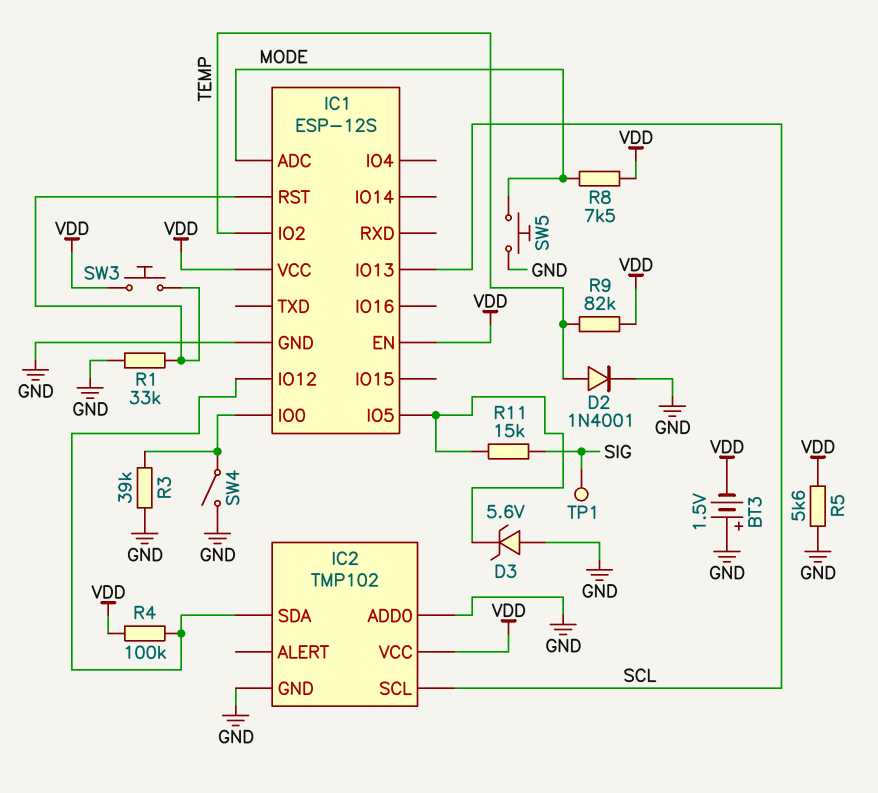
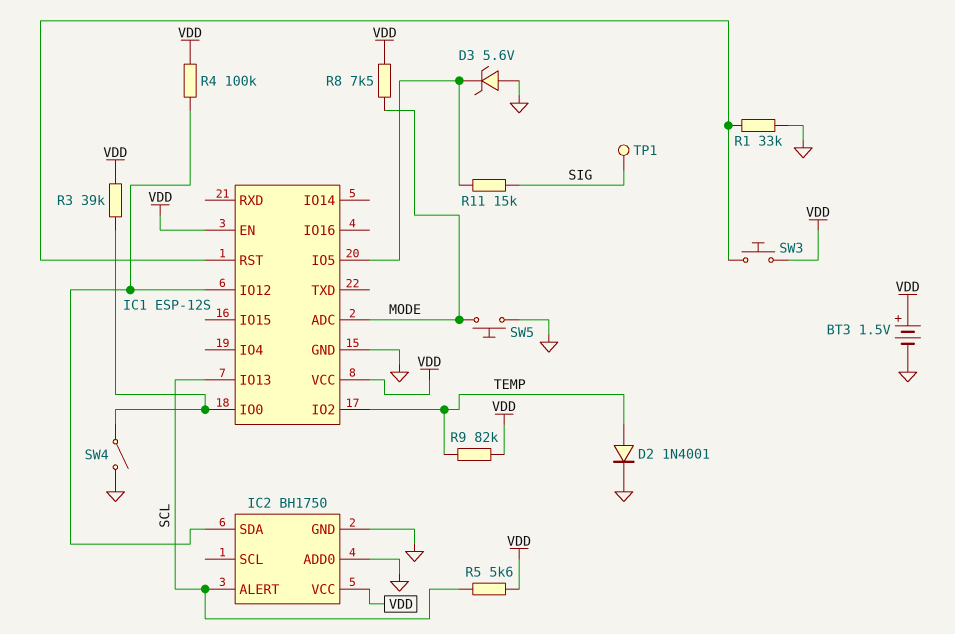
BT3: 1.5V (plus GND, minus VDD) -> 1.5V (plus VDD, minus GND)
IC2: TMP102 -> BH1750
IC2 pin ALERT: none -> SCL
IC2 pin SCL: SCL -> none
R3: 39k (GND, IC1/IO0) -> 39k (IC1/IO0, VDD)
R5: 5.6k (GND, VDD) -> 5.6k (SCL, VDD)

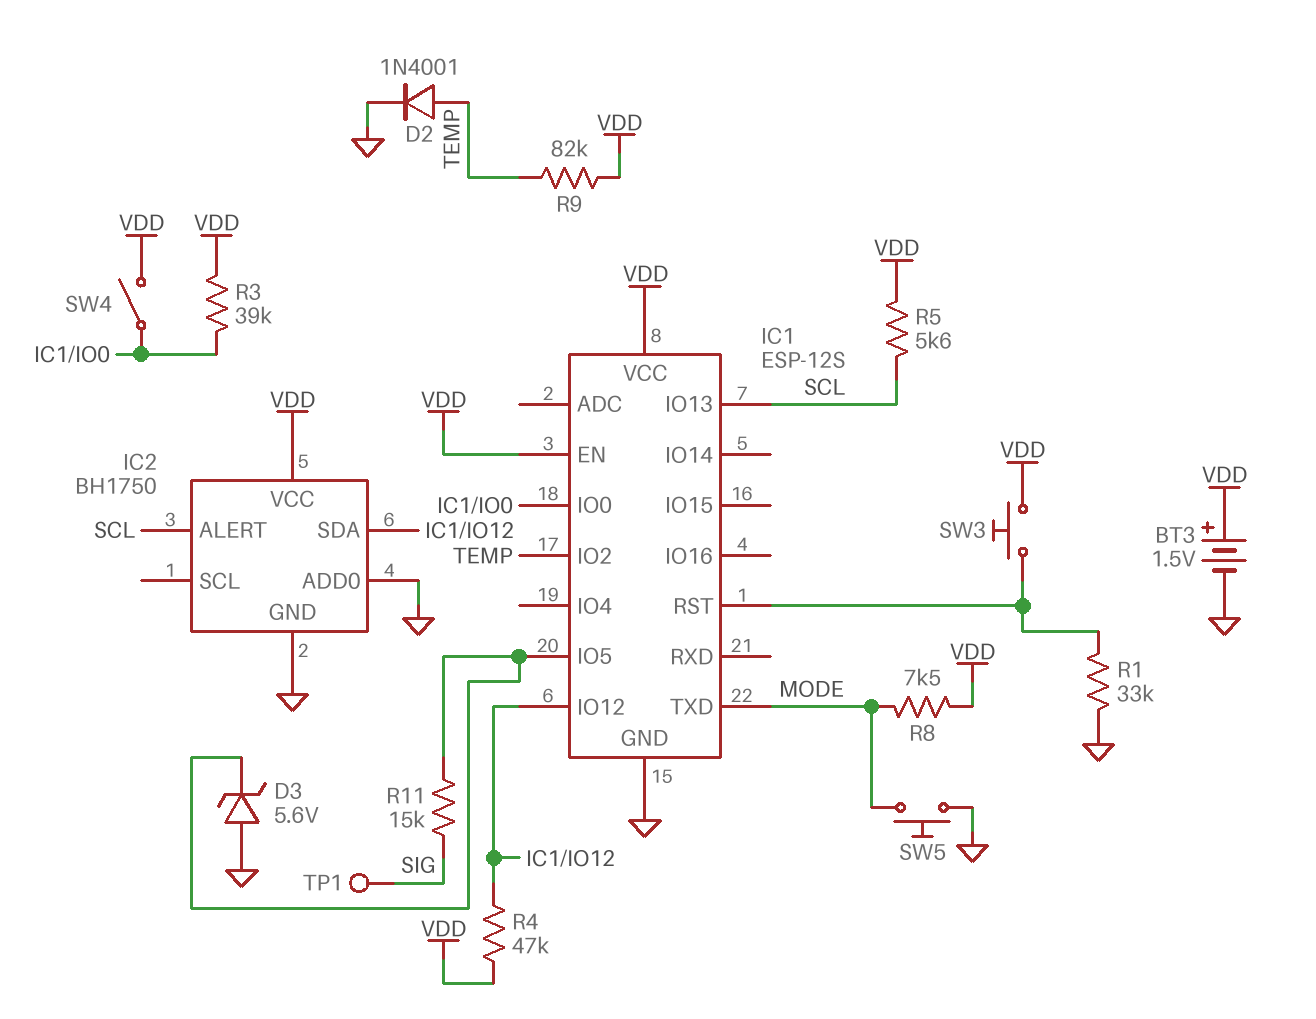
IC1 pin ADC: MODE -> none
IC1 pin TXD: none -> MODE
R4: 100k (IC1/IO12, VDD) -> 47k (IC1/IO12, VDD)
SW4: switch (GND, IC1/IO0) -> switch (IC1/IO0, VDD)

